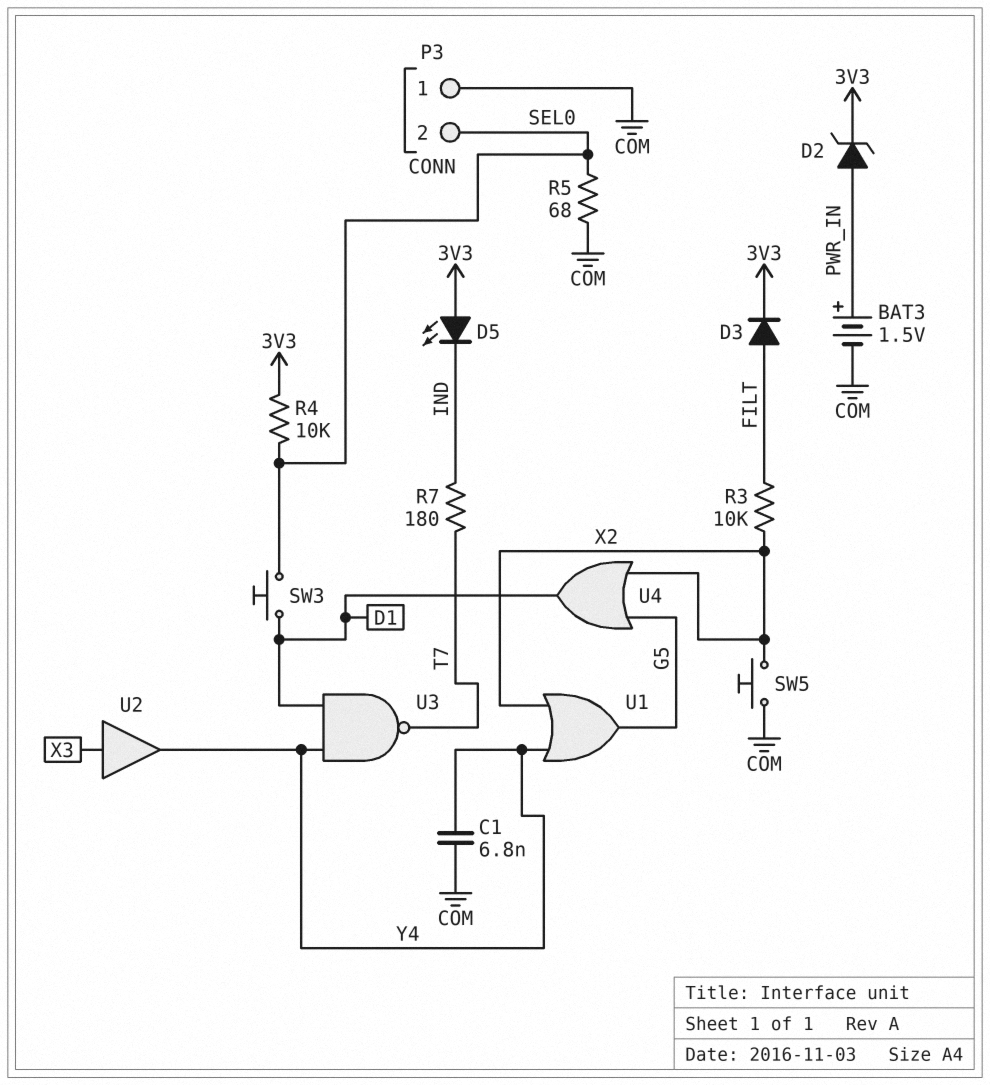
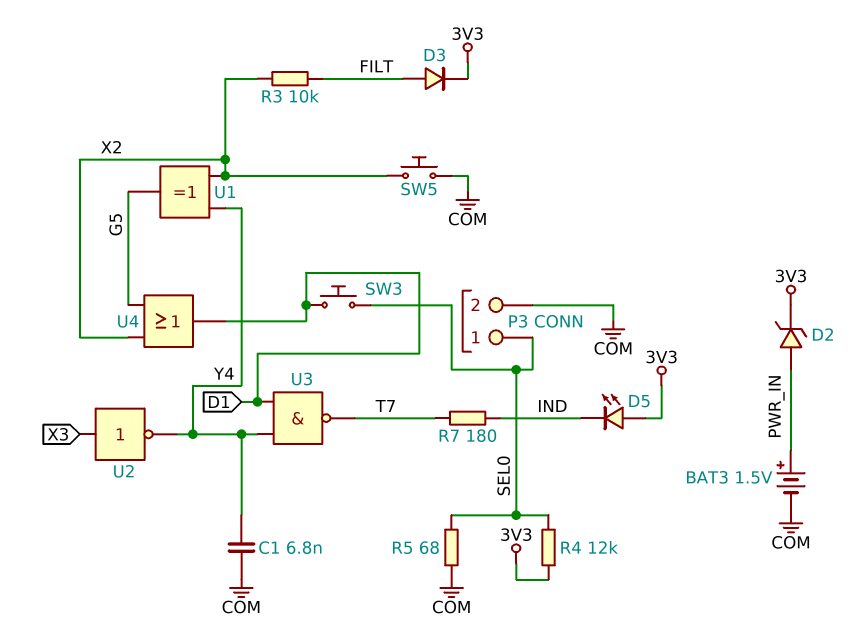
P3 pin 1: COM -> SEL0
P3 pin 2: SEL0 -> COM
R4: 10k (3V3, SEL0) -> 12k (3V3, SEL0)
U1: OR (in X2, in Y4, out G5) -> XOR (in X2, in Y4, out G5)
U2: buffer (in X3, out Y4) -> NOT (in X3, out Y4)

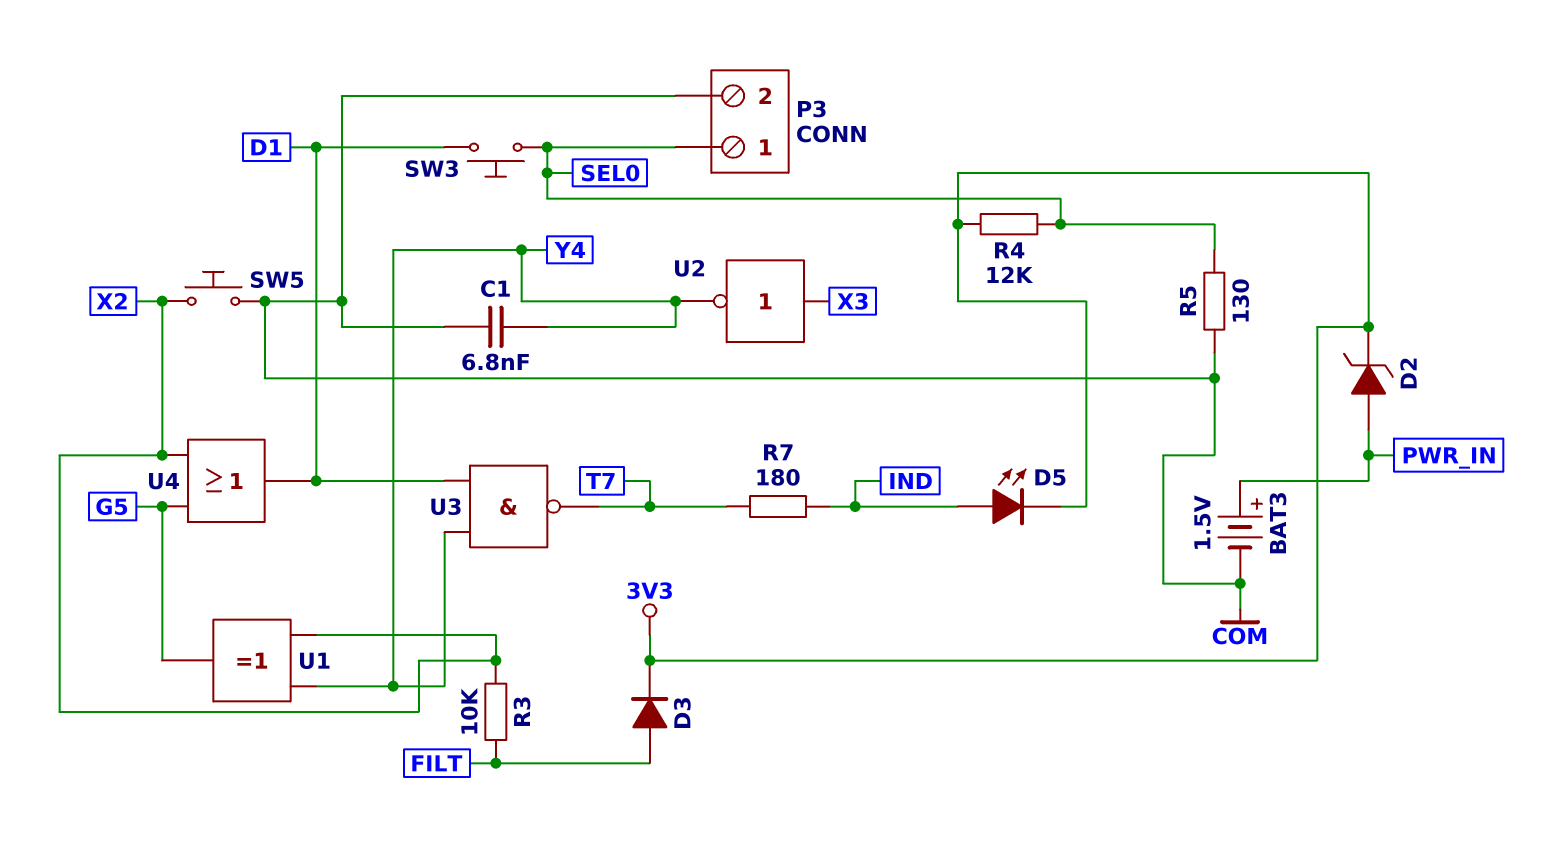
D5: LED (A 3V3, K IND) -> LED (A IND, K 3V3)
R5: 68 (COM, SEL0) -> 130 (COM, SEL0)

